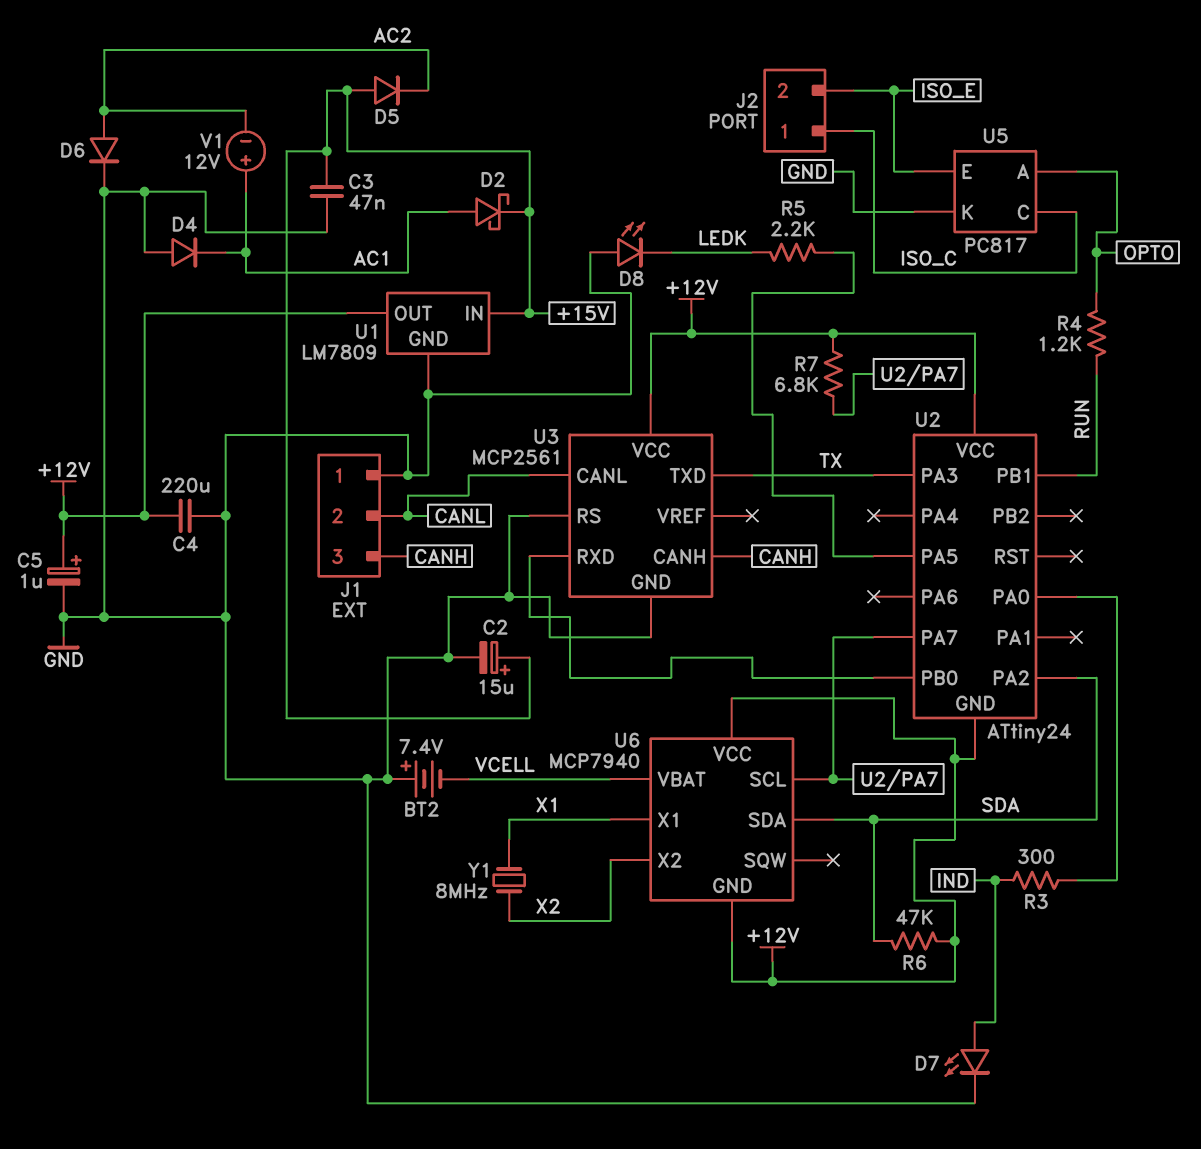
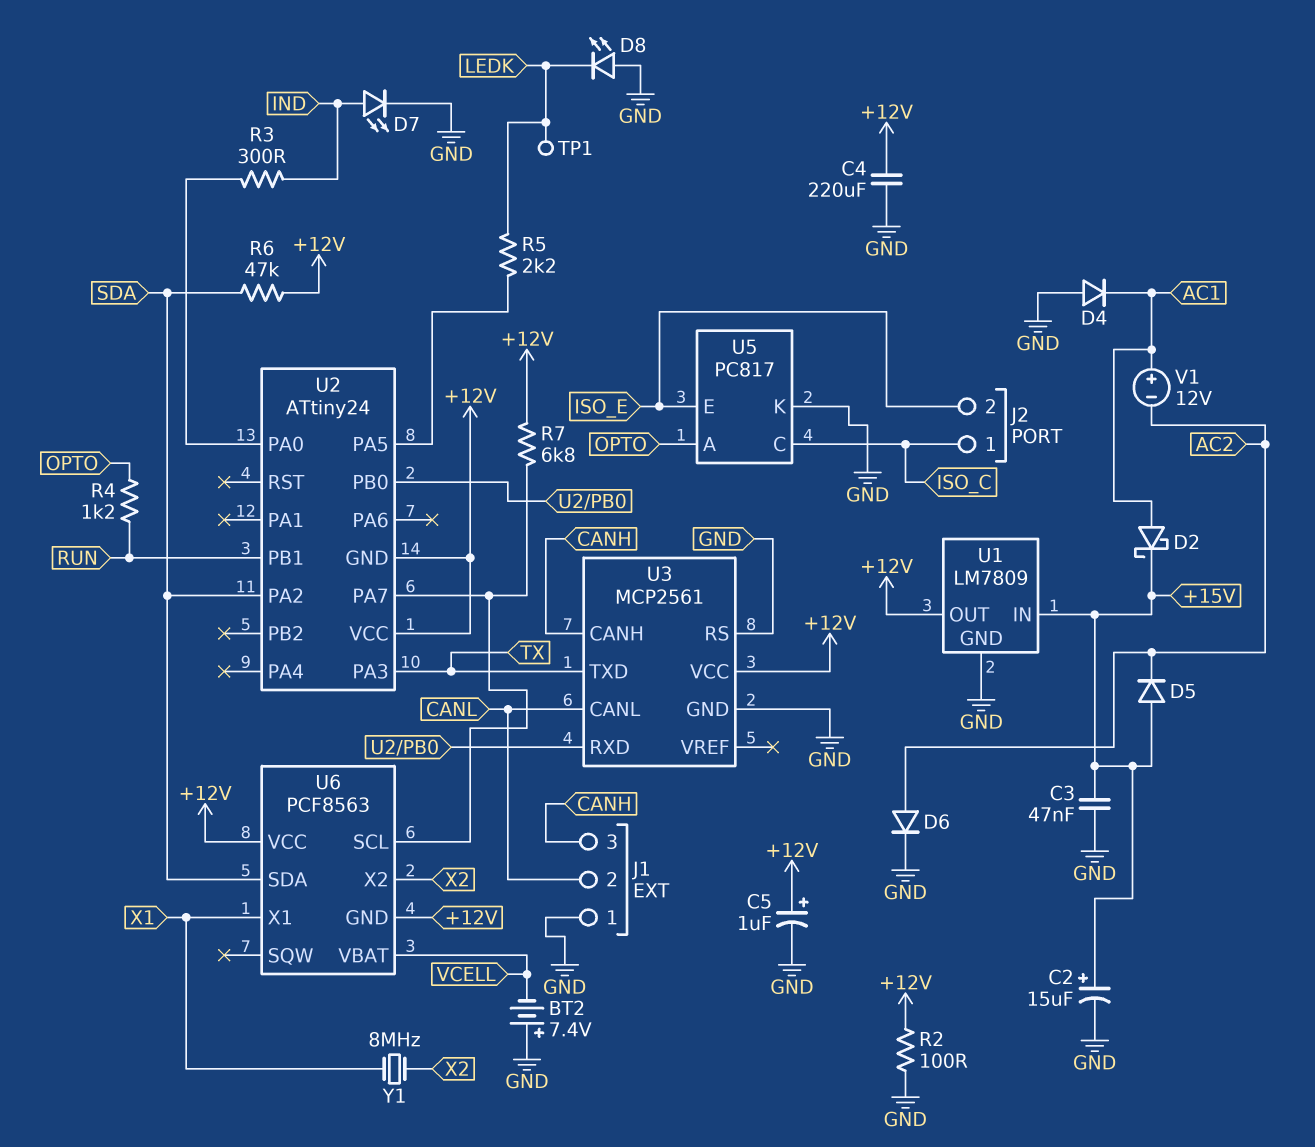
R2: none -> 100 (+12V, GND)
TP1: none -> test point (LEDK)
U6: MCP7940 -> PCF8563

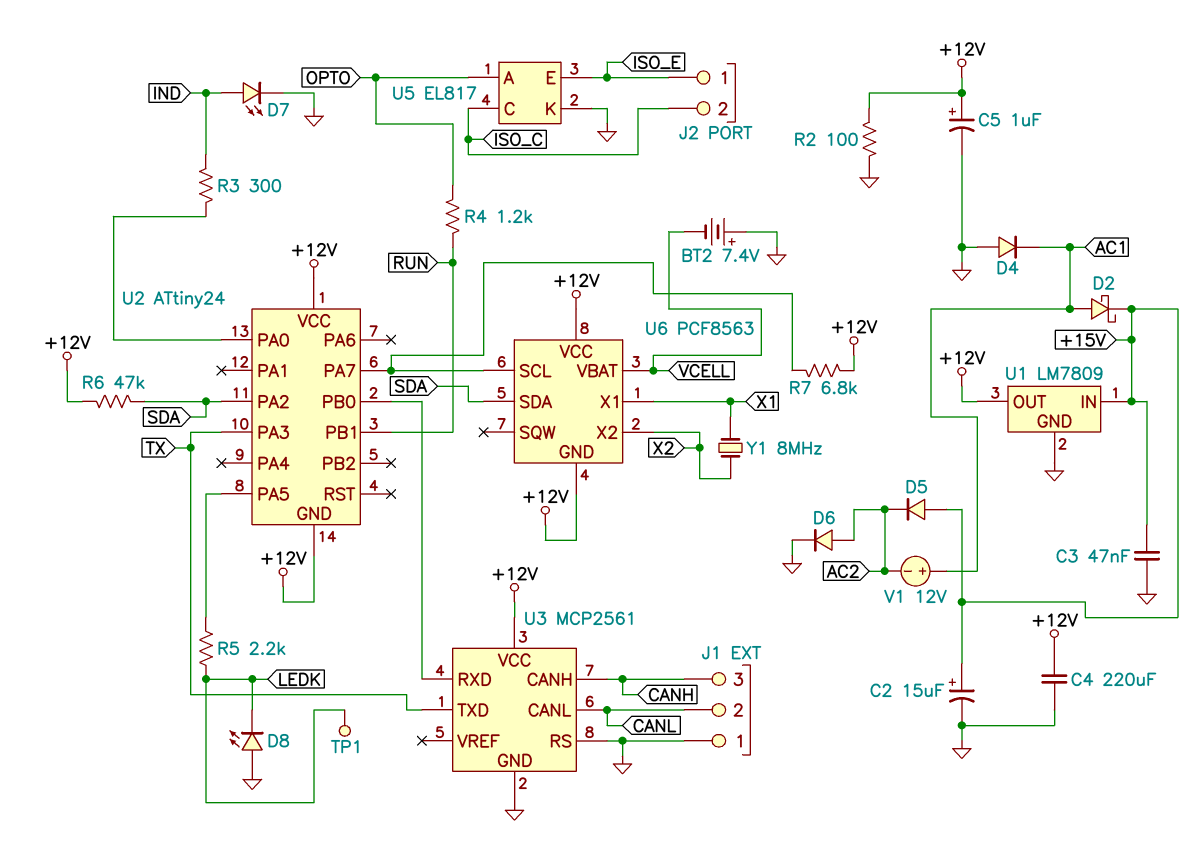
J2 pin 1: ISO_C -> ISO_E
J2 pin 2: ISO_E -> ISO_C
U5: PC817 -> EL817

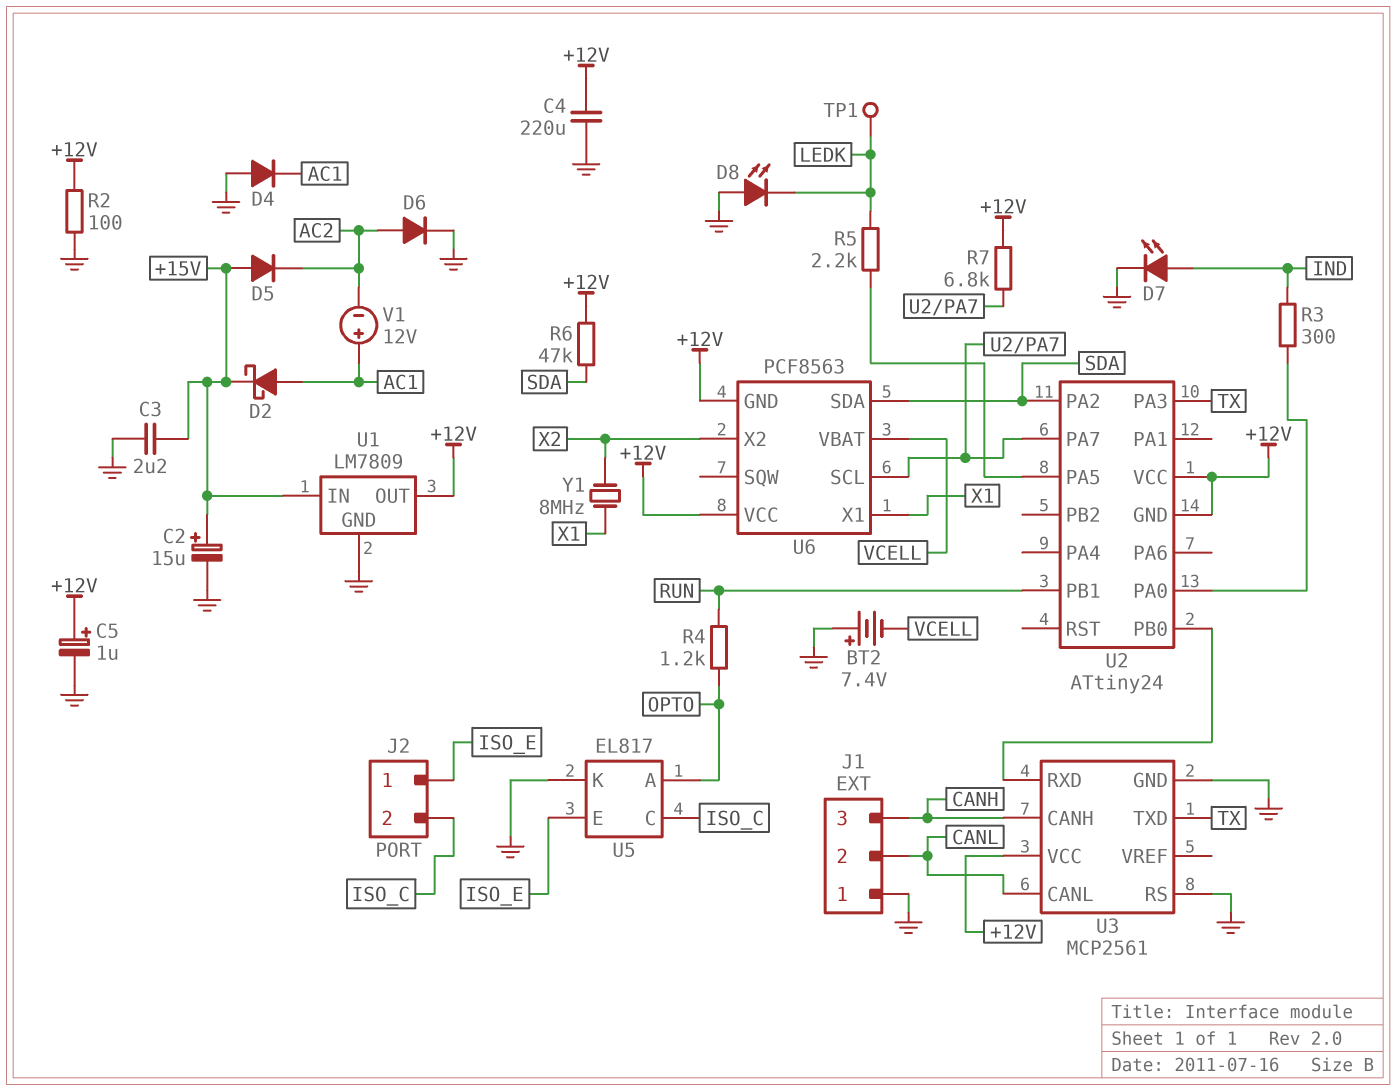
C3: 47nF (+15V, GND) -> 2.2uF (+15V, GND)

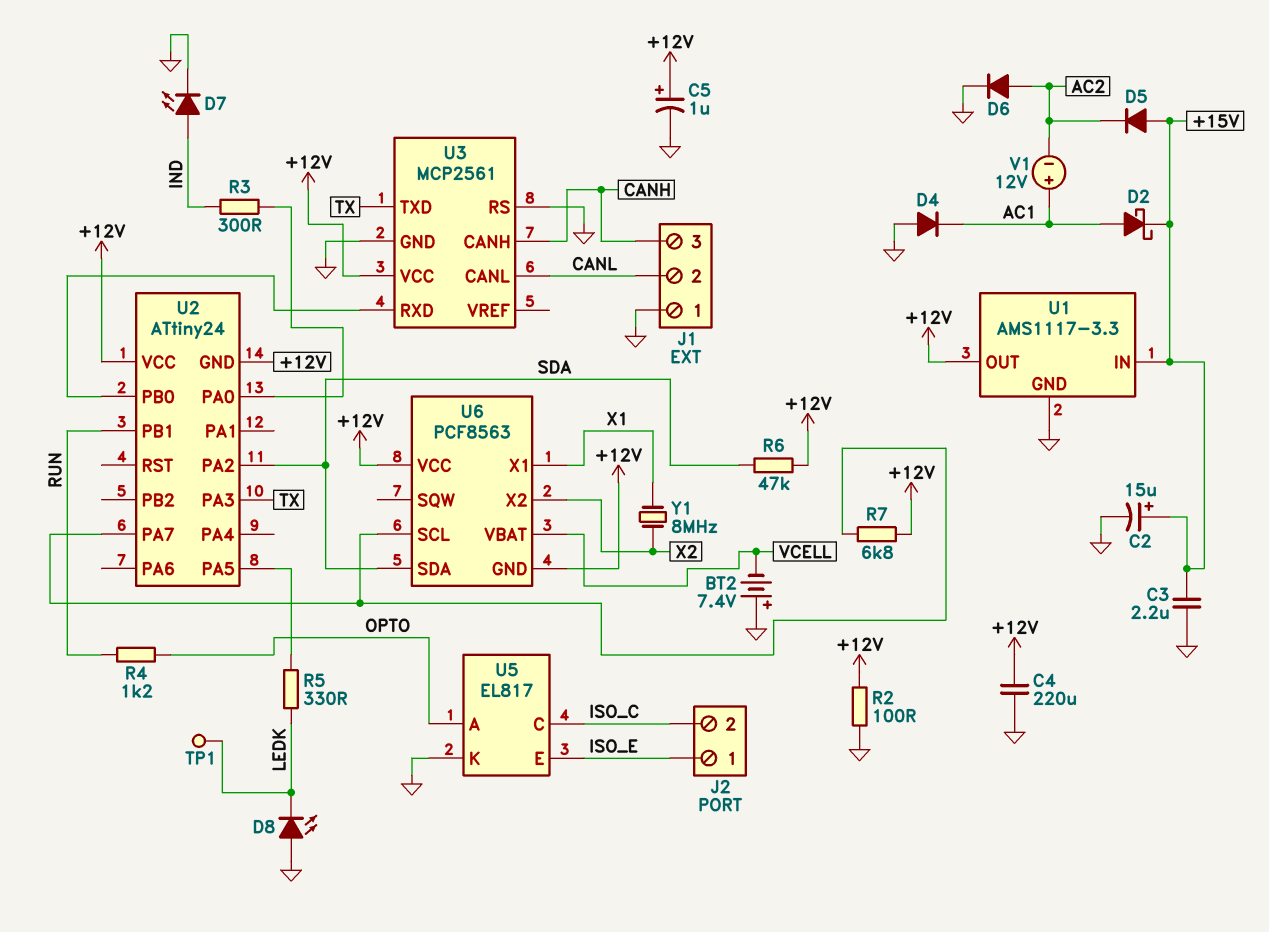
R5: 2.2k (LEDK, U2/PA5) -> 330 (LEDK, U2/PA5)
U1: LM7809 -> AMS1117-3.3

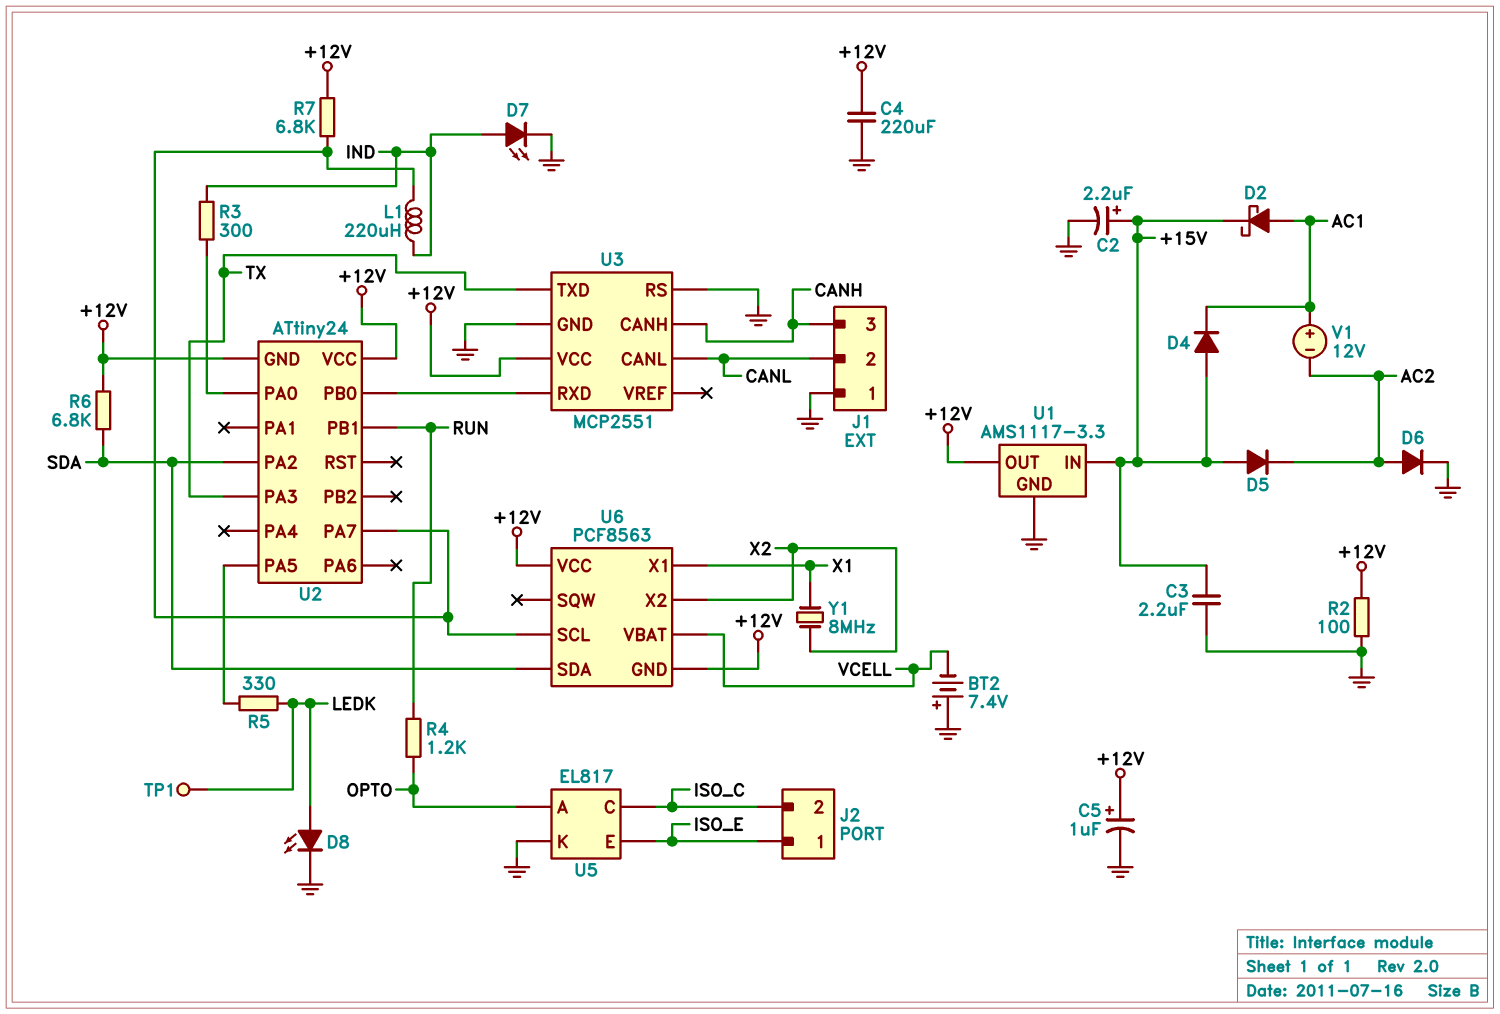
C2: 15uF (plus +15V, minus GND) -> 2.2uF (plus +15V, minus GND)
D4: diode (A GND, K AC1) -> diode (A +15V, K AC1)
D8: LED (A GND, K LEDK) -> LED (A LEDK, K GND)
L1: none -> 220uH (IND, U2/PA7)
R6: 47k (+12V, SDA) -> 6.8k (+12V, SDA)
U3: MCP2561 -> MCP2551

